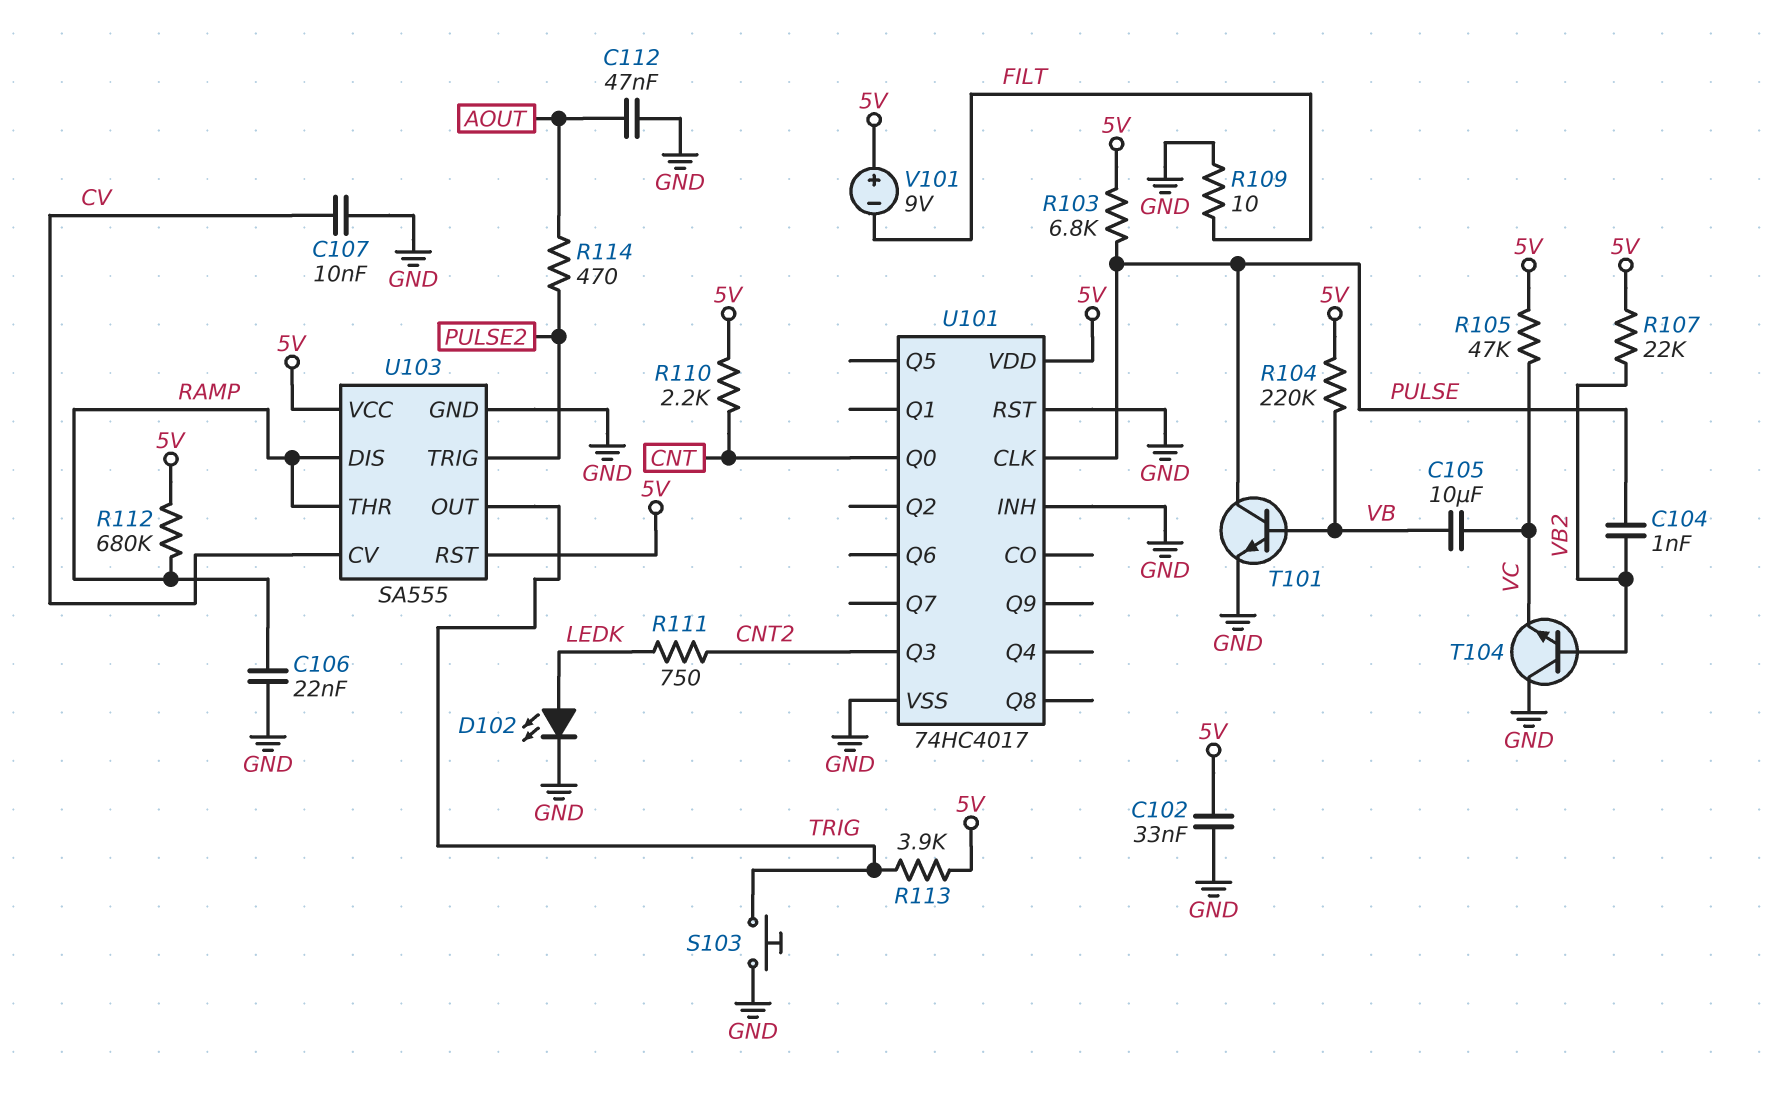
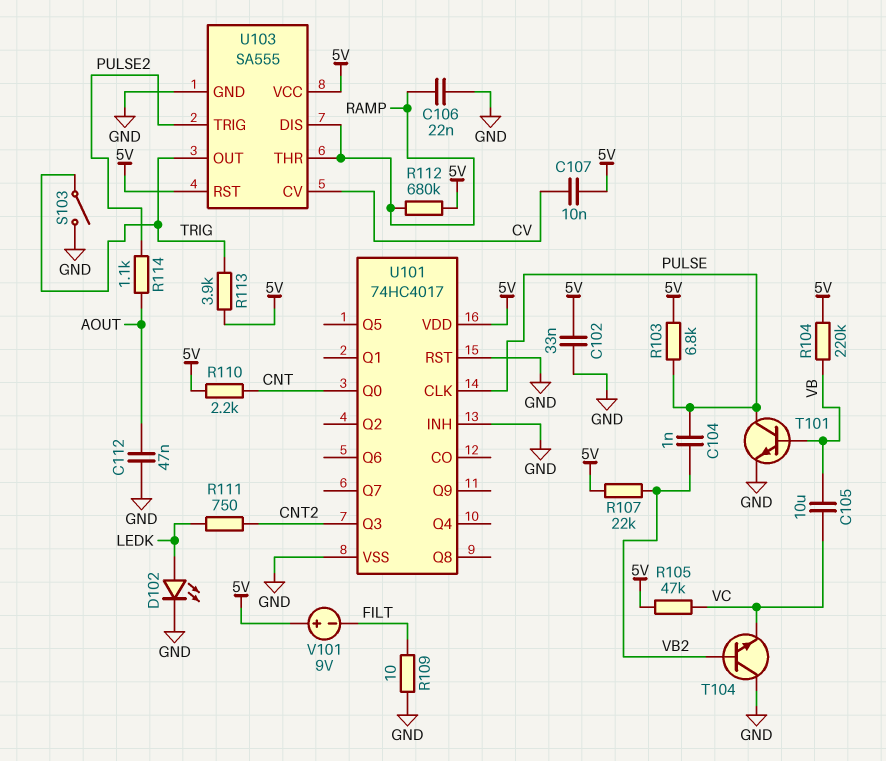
C107: 10nF (CV, GND) -> 10nF (5V, CV)
R114: 470 (AOUT, PULSE2) -> 1.1k (AOUT, PULSE2)
S103: button (GND, TRIG) -> switch (GND, TRIG)

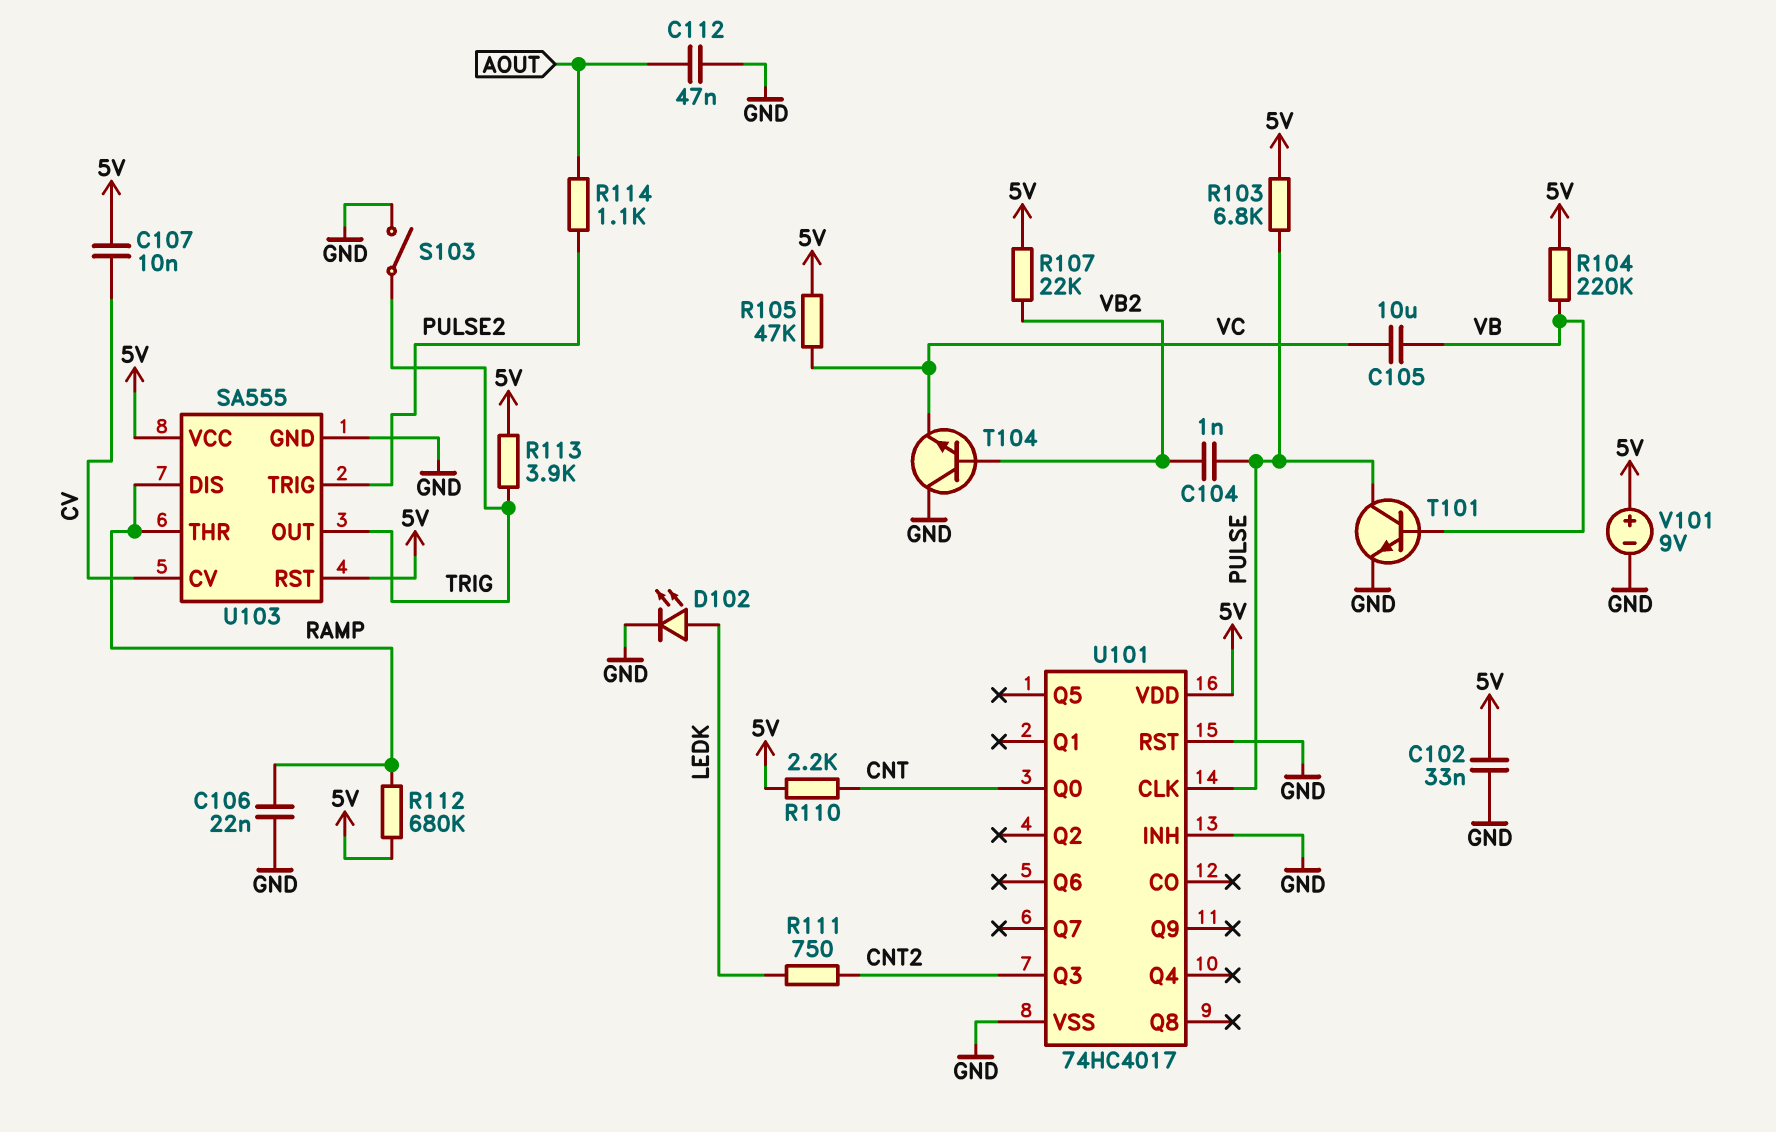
R109: 10 (FILT, GND) -> none
V101: 9V (plus 5V, minus FILT) -> 9V (plus 5V, minus GND)

